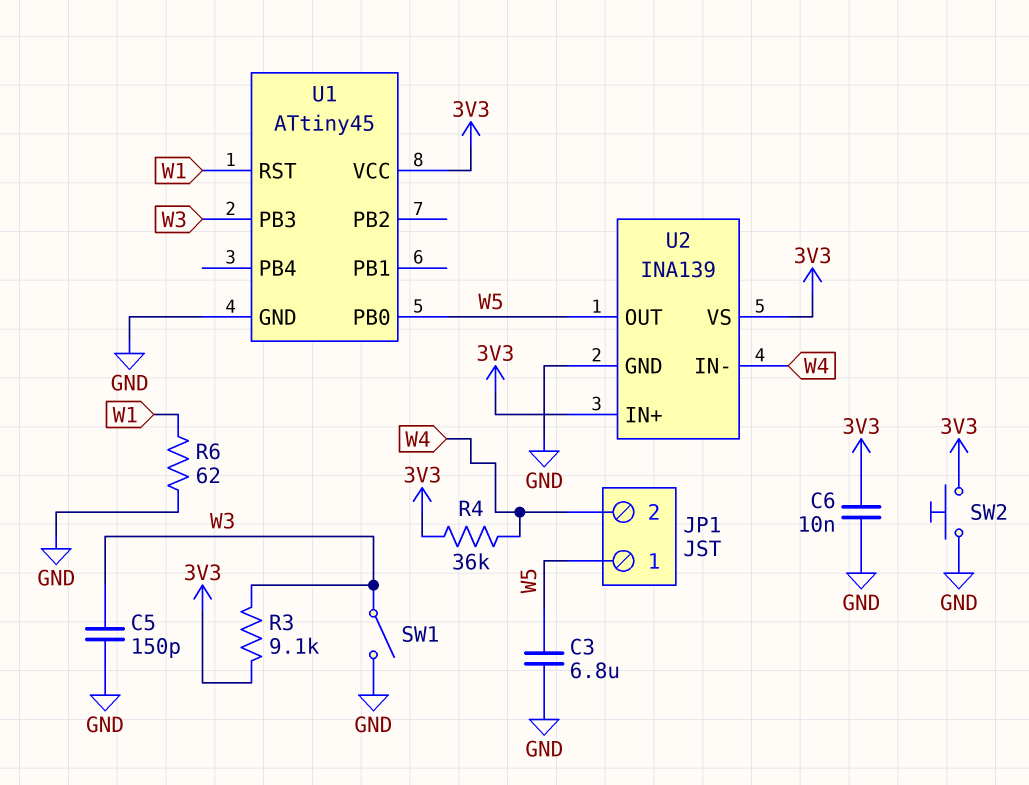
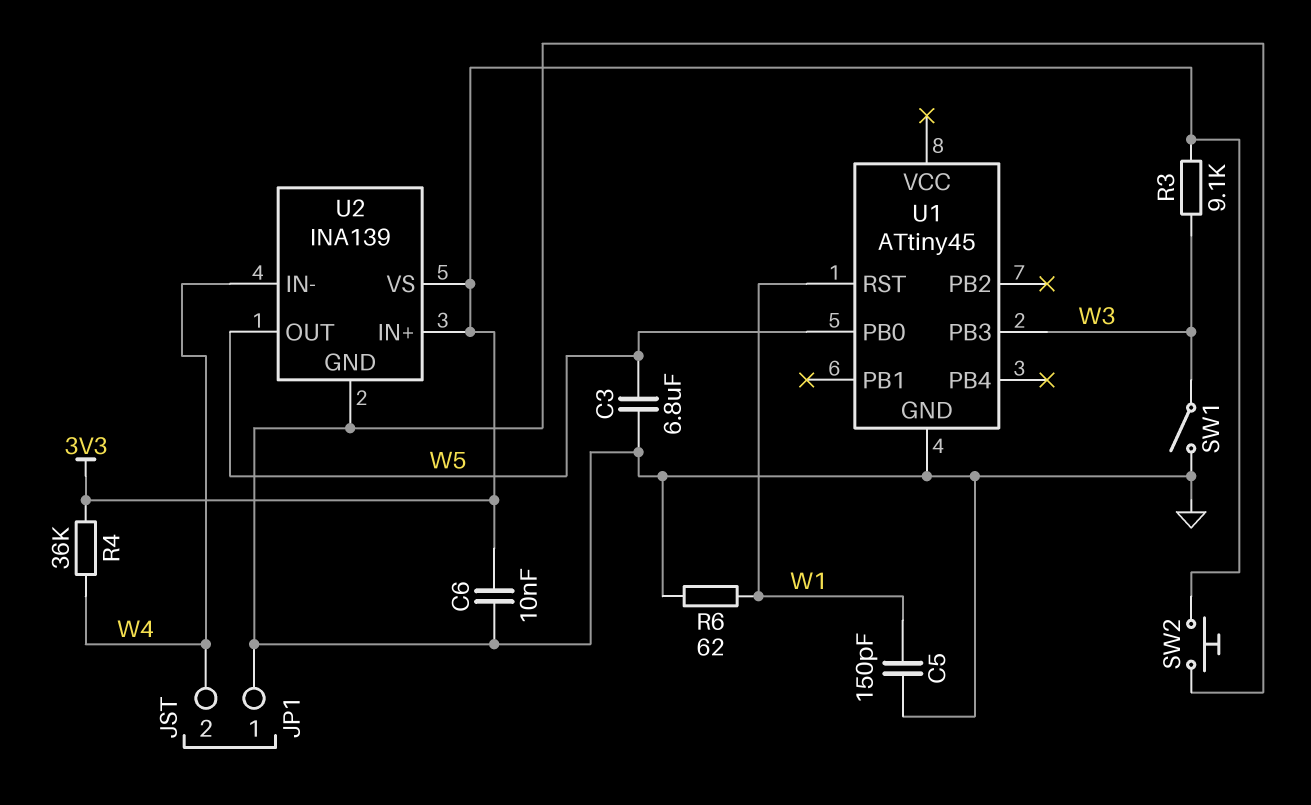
C5: 150pF (GND, W3) -> 150pF (GND, W1)
JP1 pin 1: W5 -> GND
U1 pin VCC: 3V3 -> none

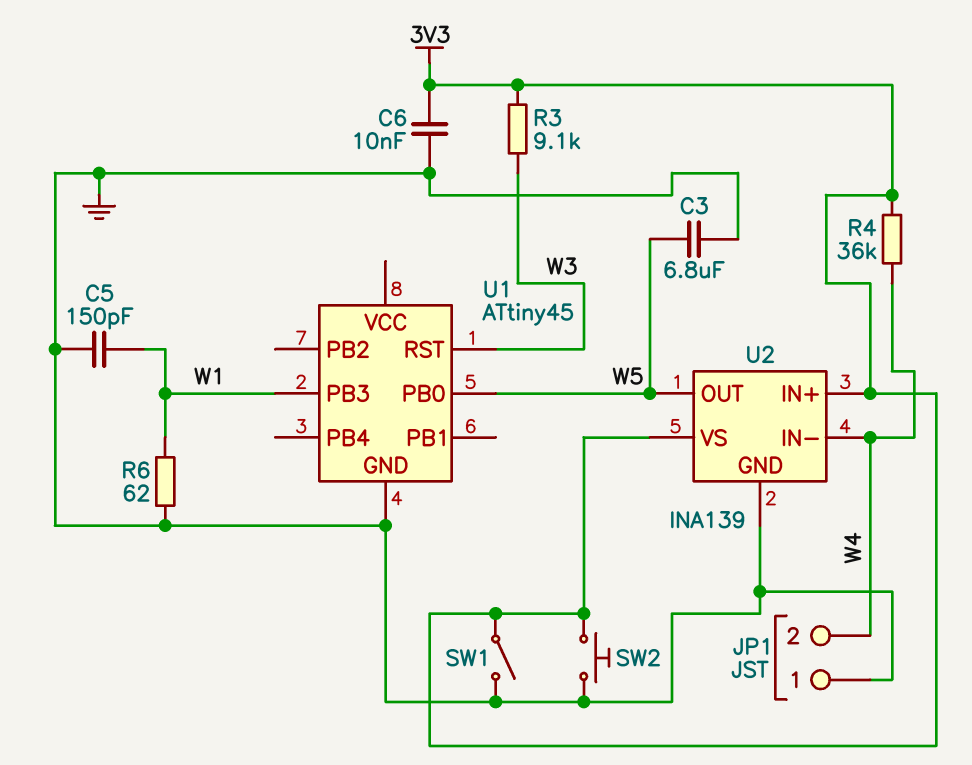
SW1: switch (GND, W3) -> switch (3V3, GND)
U1 pin PB3: W3 -> W1
U1 pin RST: W1 -> W3

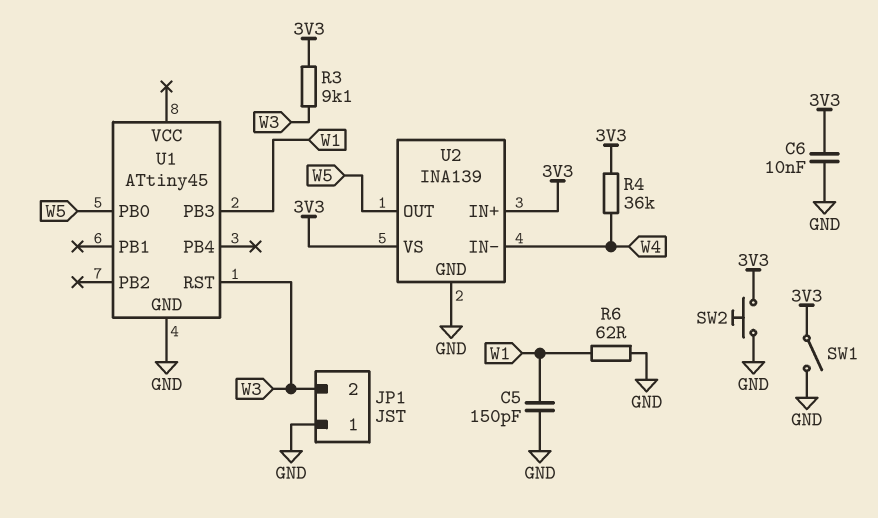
C3: 6.8uF (GND, W5) -> none
JP1 pin 2: W4 -> W3

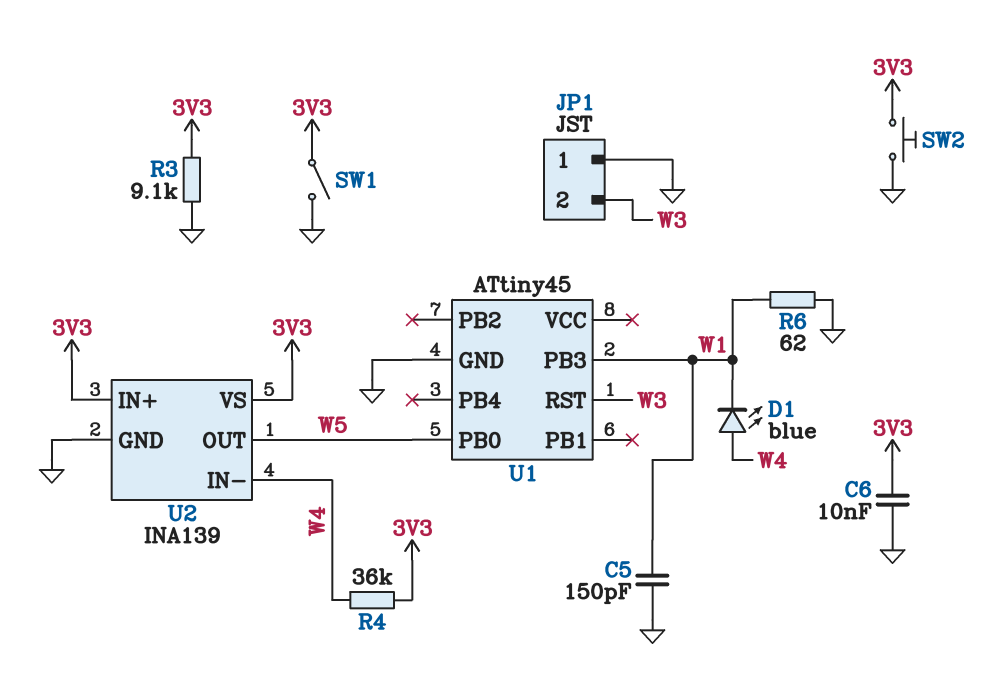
D1: none -> LED blue (A W4, K W1)
R3: 9.1k (3V3, W3) -> 9.1k (3V3, GND)

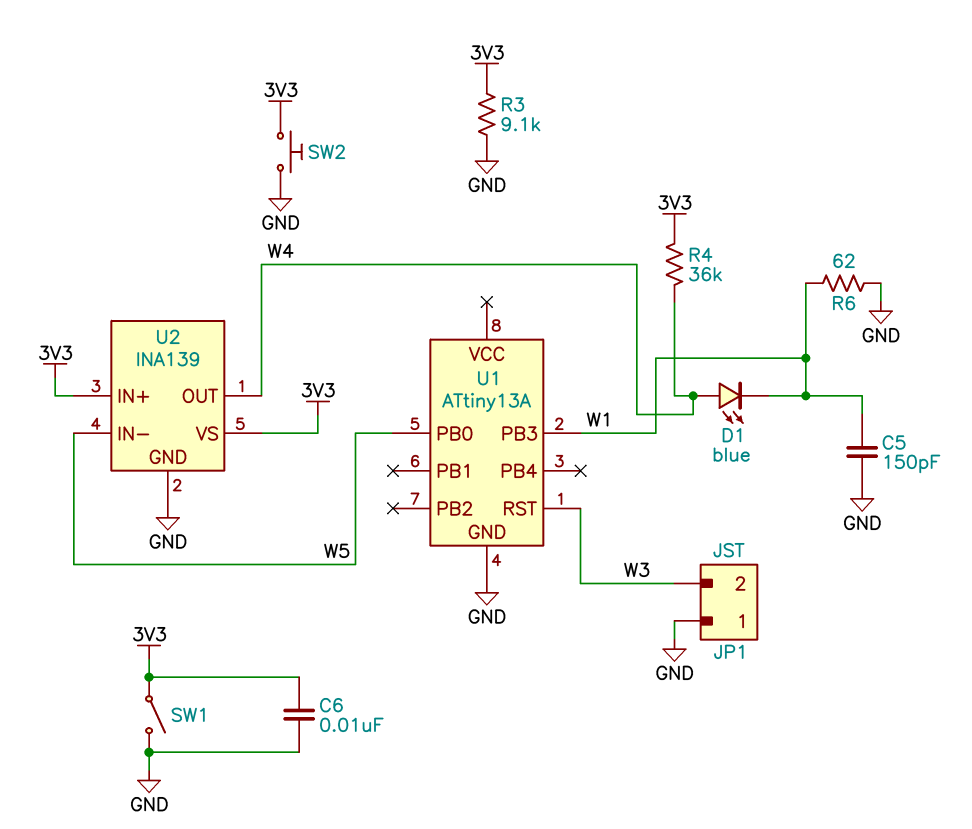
U1: ATtiny45 -> ATtiny13A
U2 pin IN-: W4 -> W5
U2 pin OUT: W5 -> W4

